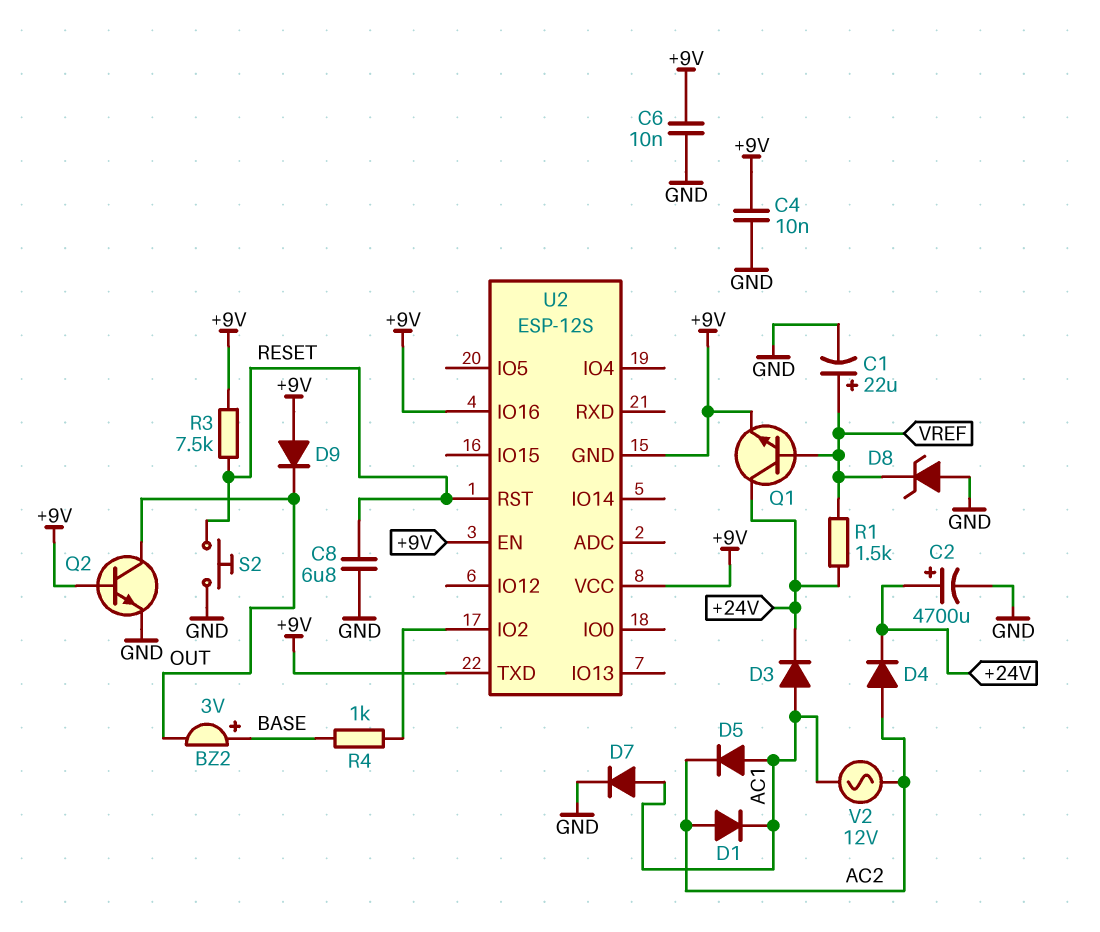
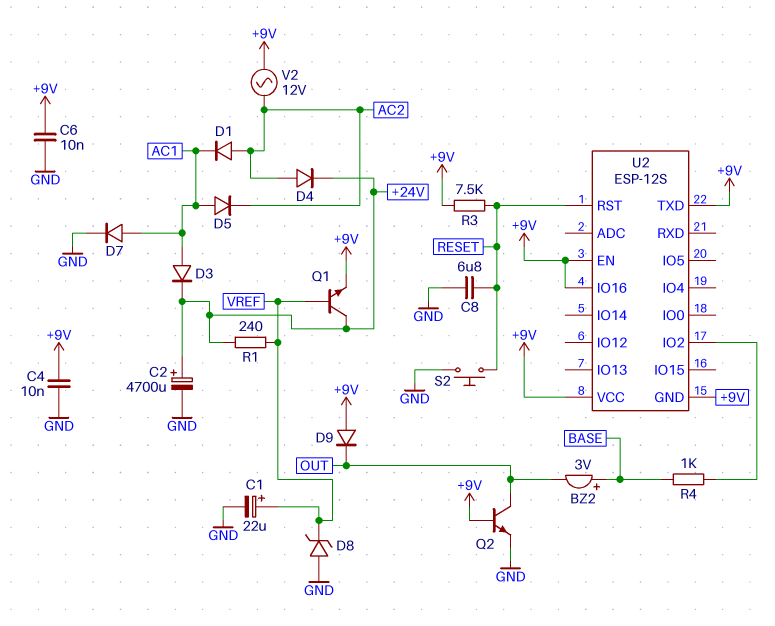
R1: 1.5k (+24V, VREF) -> 240 (+24V, VREF)
V2: AC 12V (AC1, AC2) -> AC 12V (+9V, AC2)

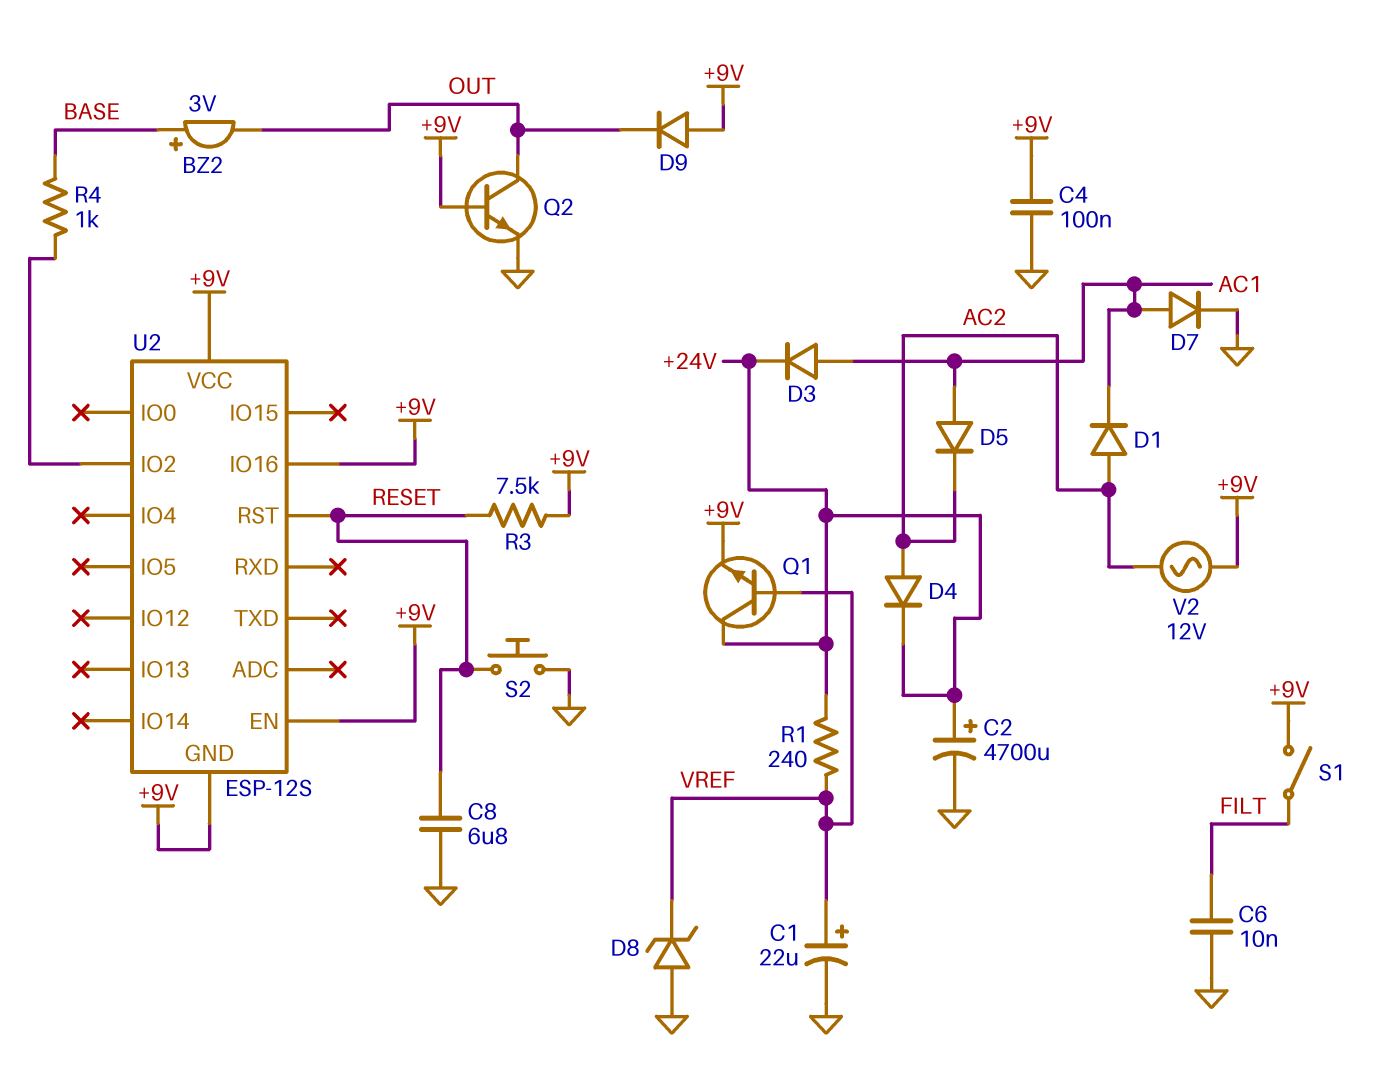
C4: 10nF (+9V, GND) -> 100nF (+9V, GND)
C6: 10nF (+9V, GND) -> 10nF (FILT, GND)
S1: none -> switch (+9V, FILT)
U2 pin TXD: +9V -> none

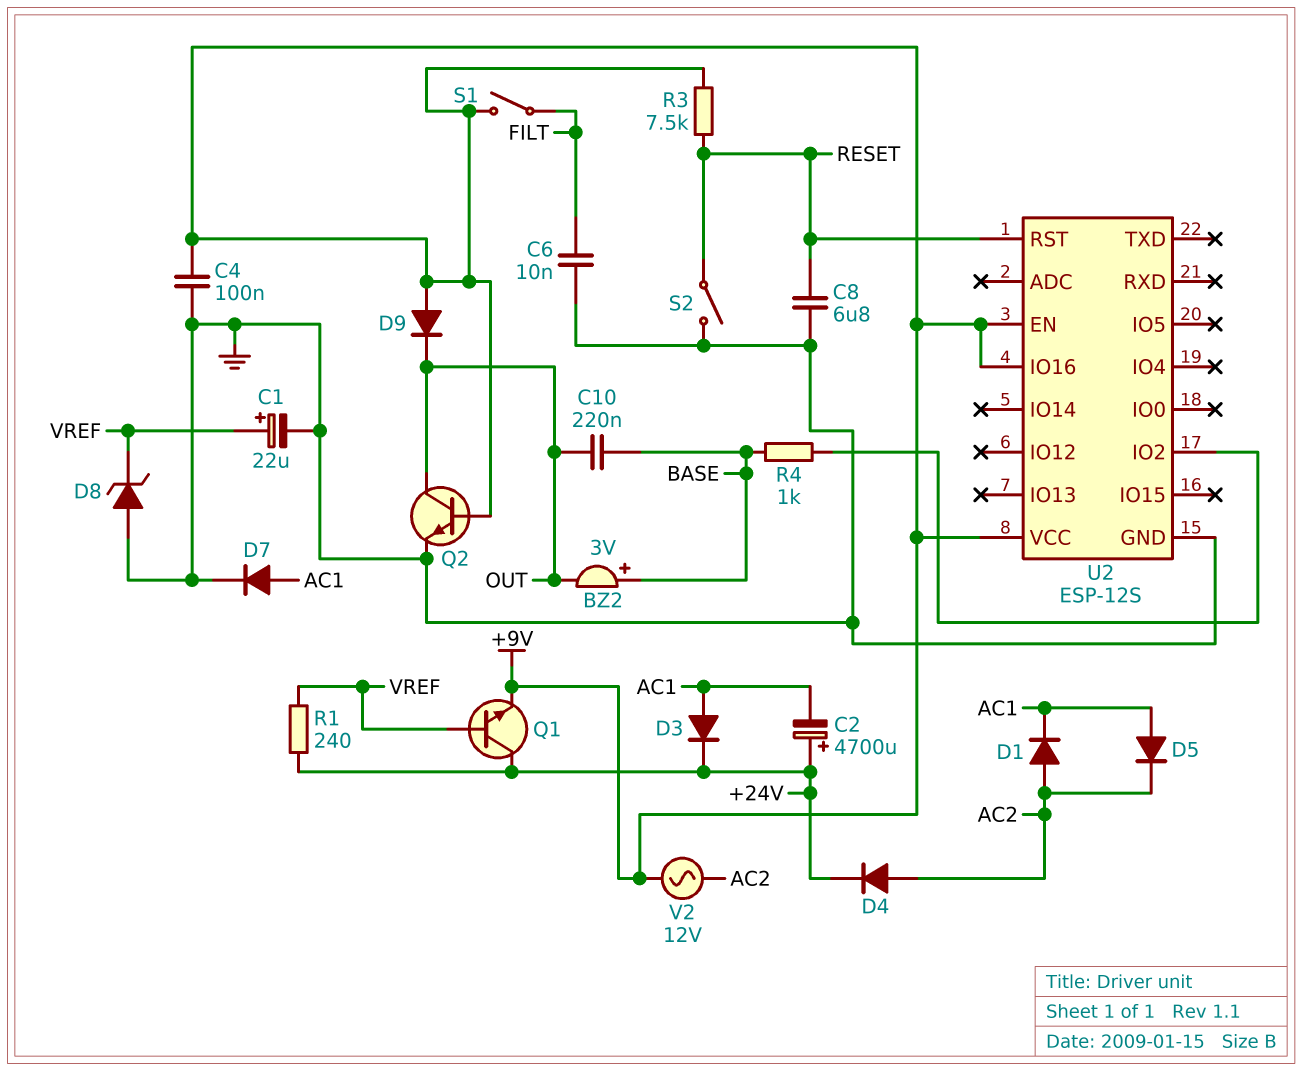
C2: 4700uF (plus +24V, minus GND) -> 4700uF (plus +24V, minus AC1)
C10: none -> 220nF (BASE, OUT)
S2: button (GND, RESET) -> switch (GND, RESET)
U2 pin GND: +9V -> GND

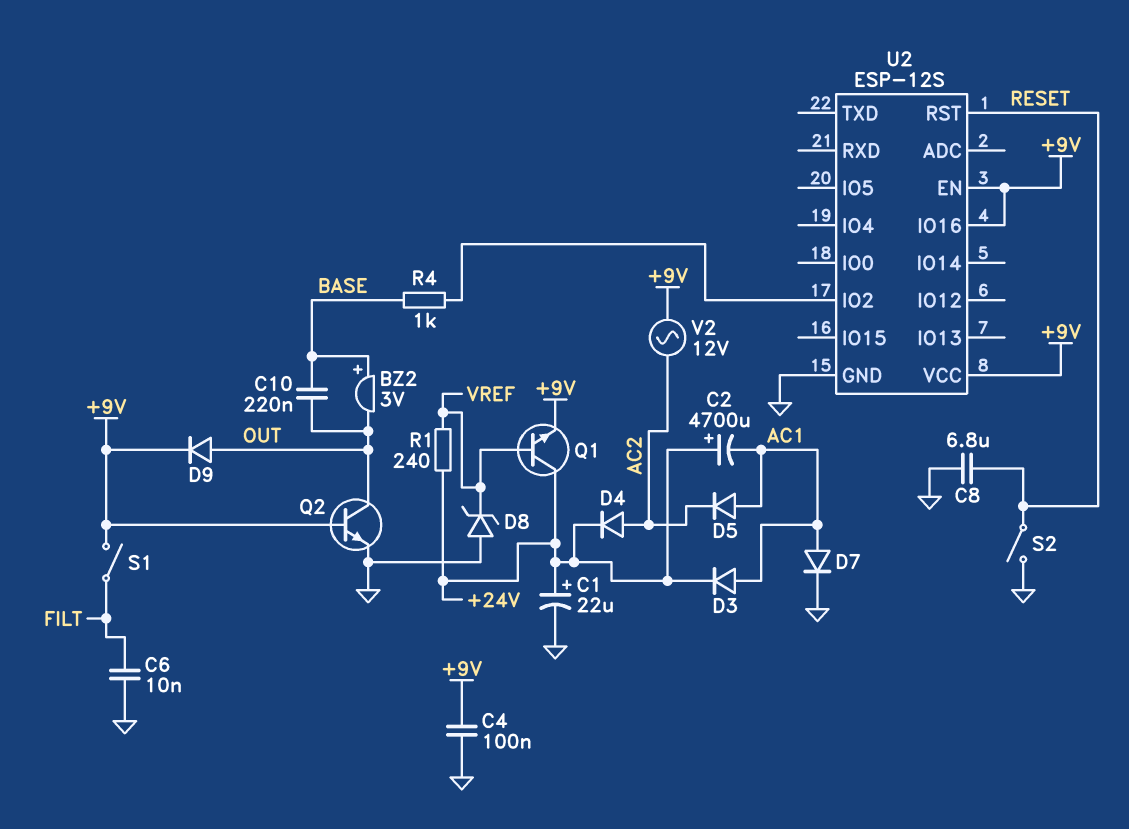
C1: 22uF (plus VREF, minus GND) -> 22uF (plus +24V, minus GND)
D1: diode (A AC2, K AC1) -> none
D9: diode (A +9V, K OUT) -> diode (A OUT, K +9V)
R3: 7.5k (+9V, RESET) -> none

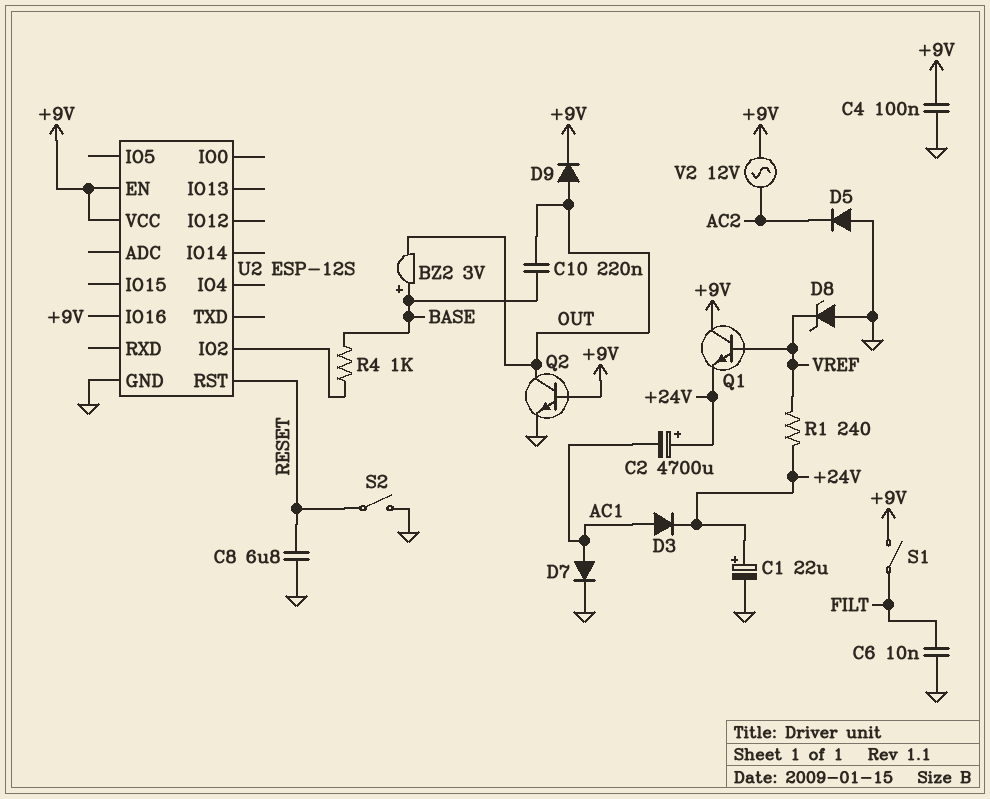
D4: diode (A AC2, K +24V) -> none
D5: diode (A AC1, K AC2) -> diode (A GND, K AC2)
Q1: NPN (B VREF, C +24V, E +9V) -> NPN (B VREF, C +9V, E +24V)

